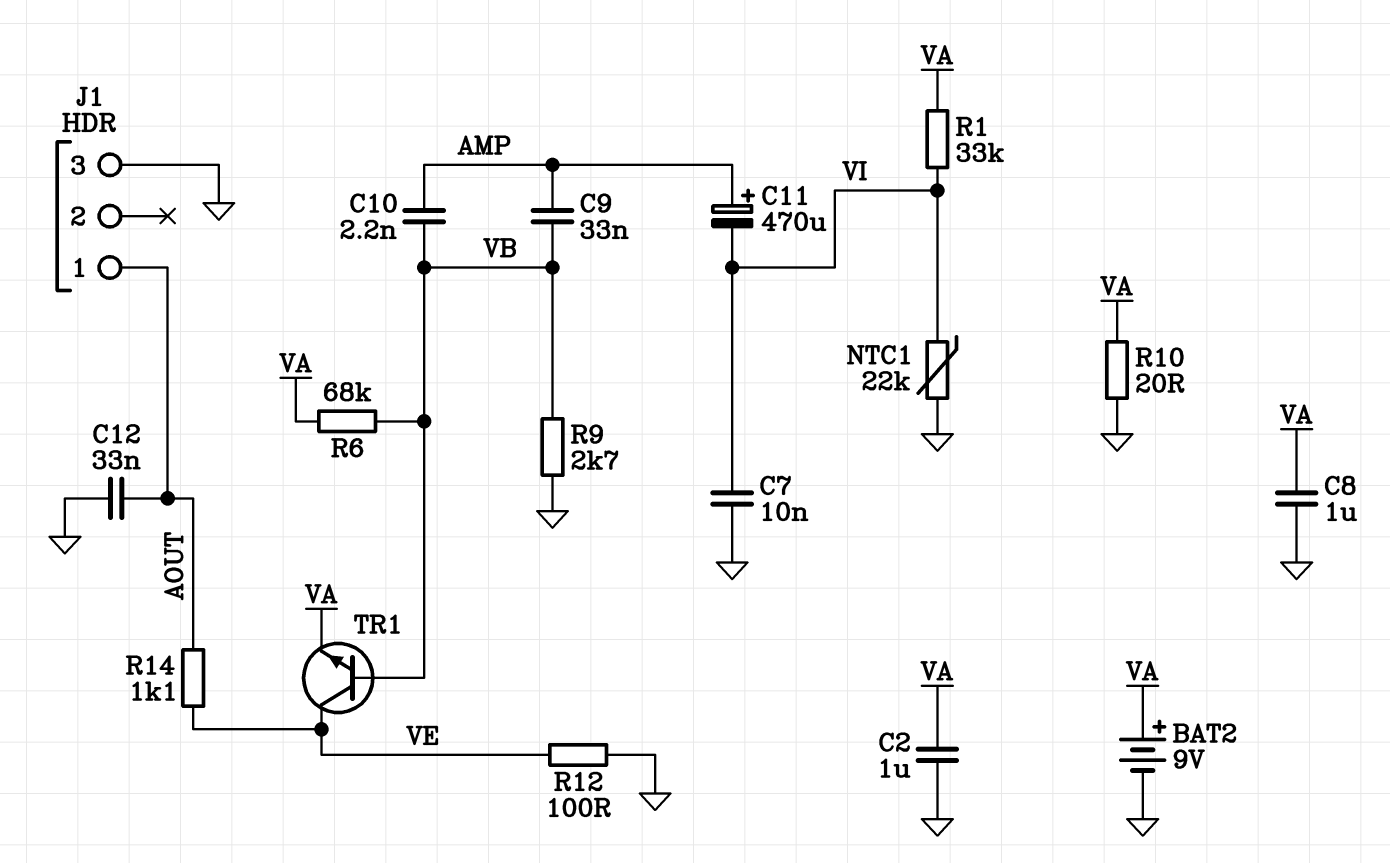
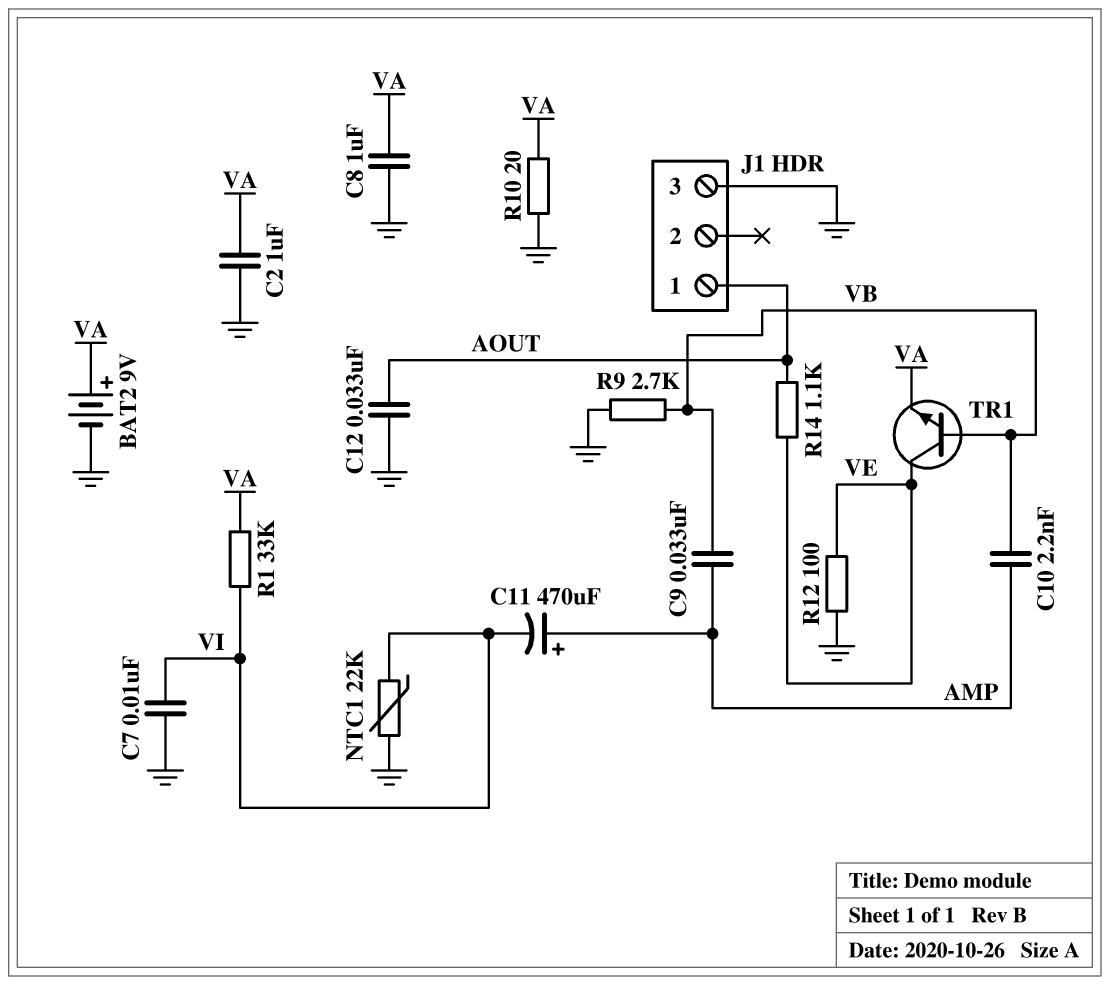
R6: 68k (VA, VB) -> none

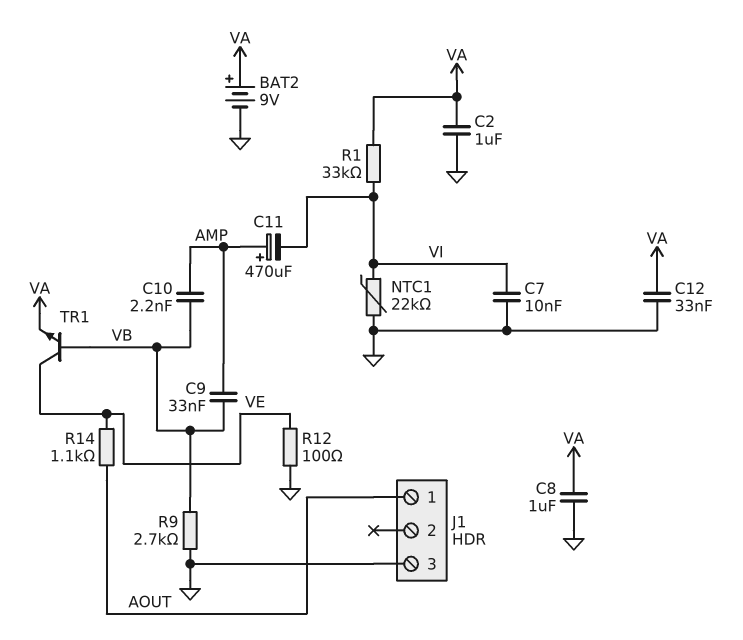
C12: 33nF (AOUT, GND) -> 33nF (GND, VA)
R10: 20 (GND, VA) -> none

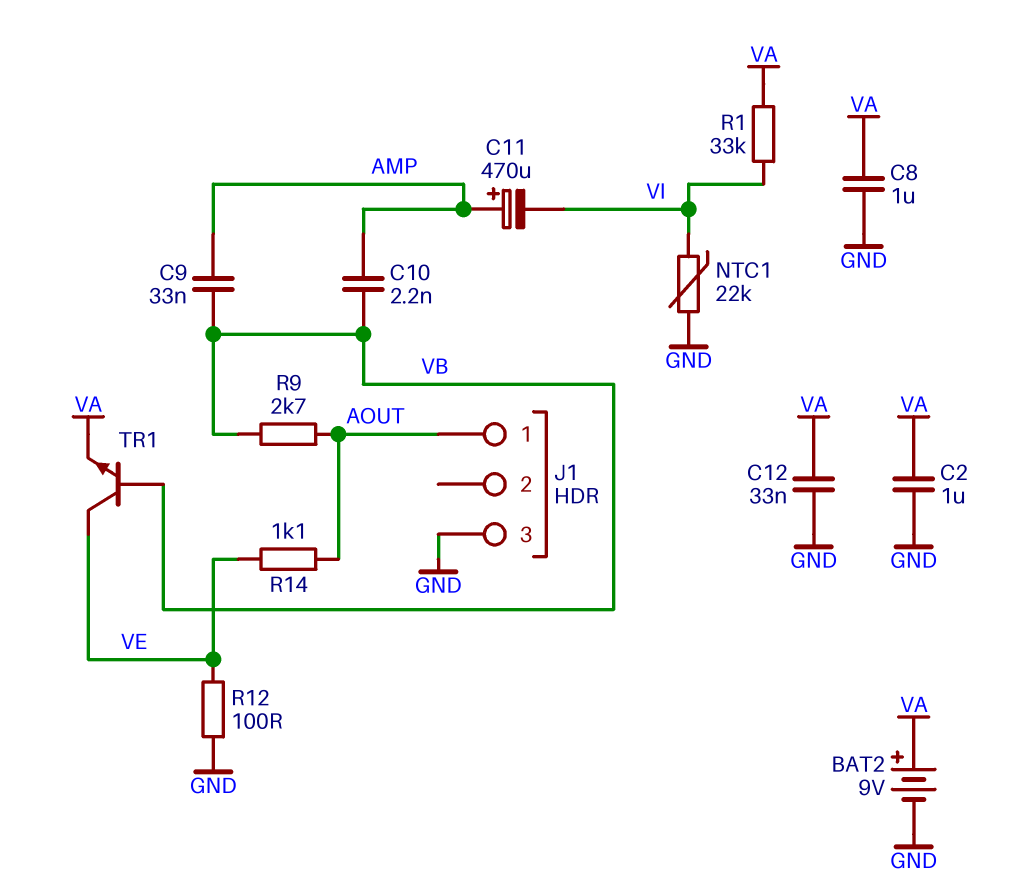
C7: 10nF (GND, VI) -> none
R9: 2.7k (GND, VB) -> 2.7k (AOUT, VB)

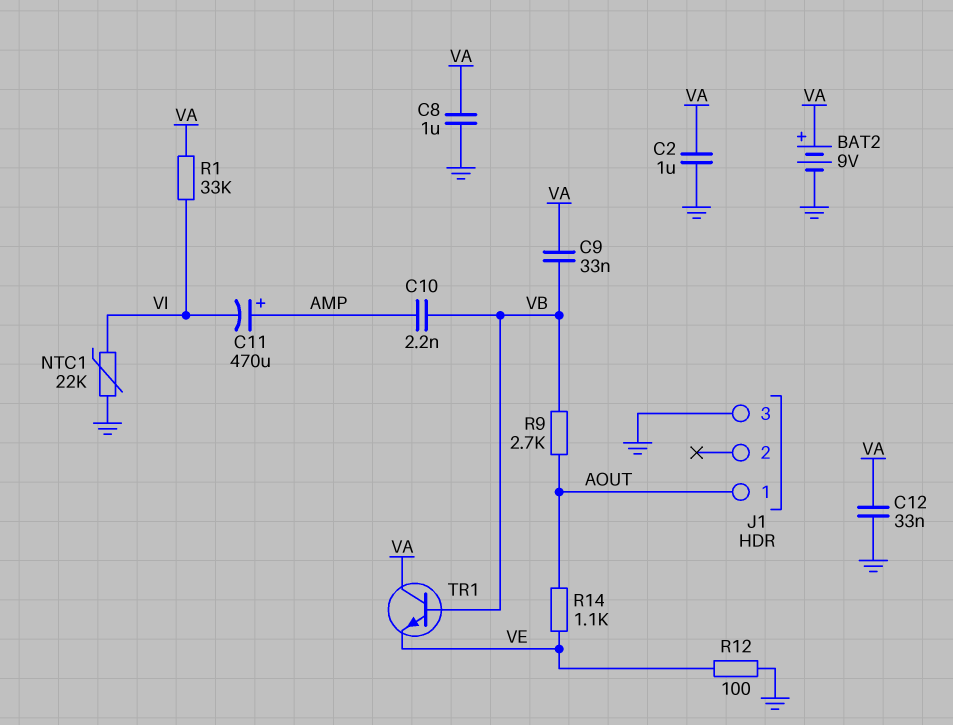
C9: 33nF (AMP, VB) -> 33nF (VA, VB)
TR1: NPN (B VB, C VE, E VA) -> NPN (B VB, C VA, E VE)

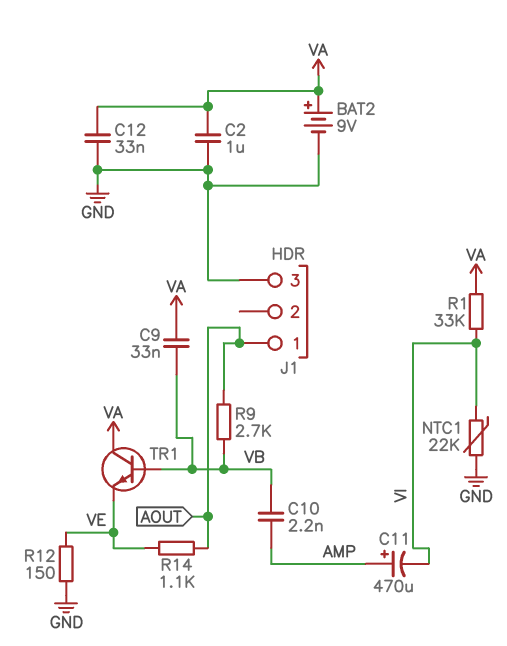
C8: 1uF (GND, VA) -> none
R12: 100 (GND, VE) -> 150 (GND, VE)

